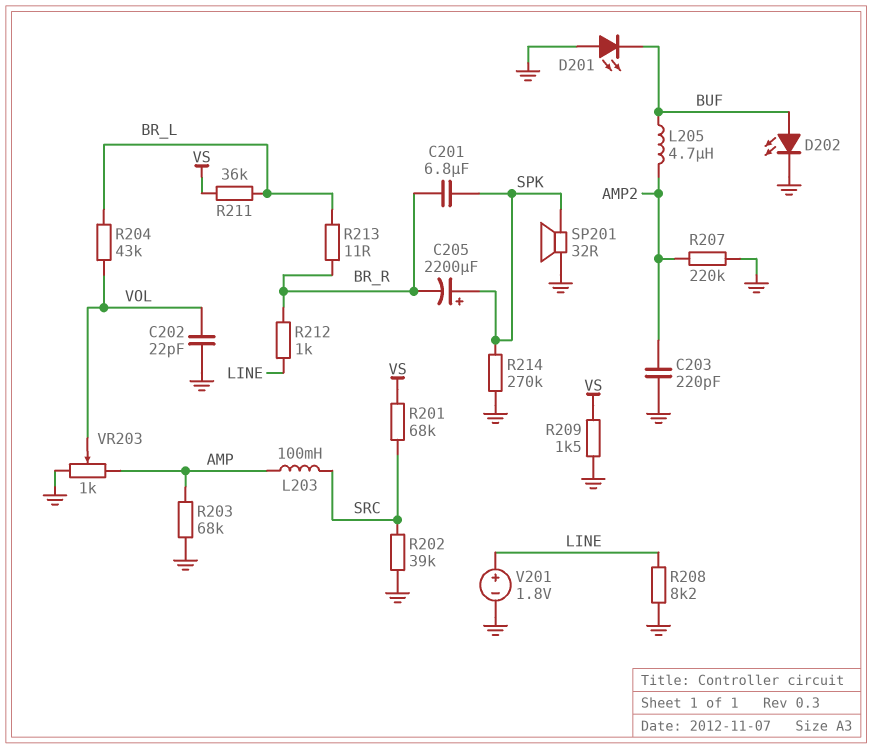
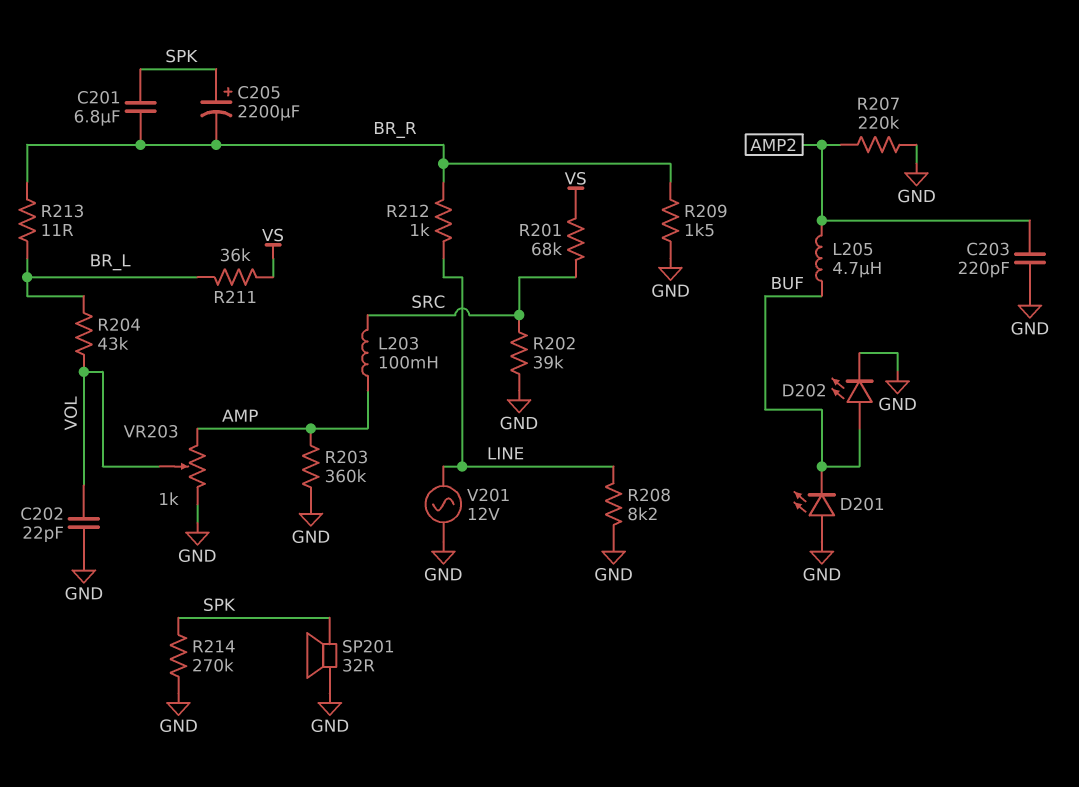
R203: 68k (AMP, GND) -> 360k (AMP, GND)
R209: 1.5k (GND, VS) -> 1.5k (BR_R, GND)
V201: 1.8V (plus LINE, minus GND) -> AC 12V (GND, LINE)

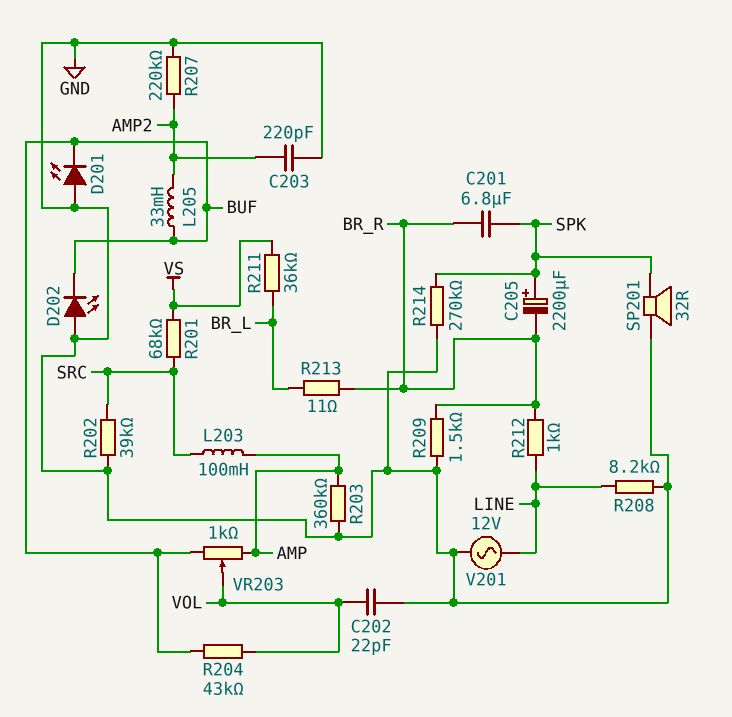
D202: LED (A BUF, K GND) -> LED (A GND, K BUF)
L205: 4.7uH (AMP2, BUF) -> 33mH (AMP2, BUF)
R204: 43k (BR_L, VOL) -> 43k (BUF, VOL)
VR203: 1k (AMP, GND, wiper VOL) -> 1k (AMP, BUF, wiper VOL)

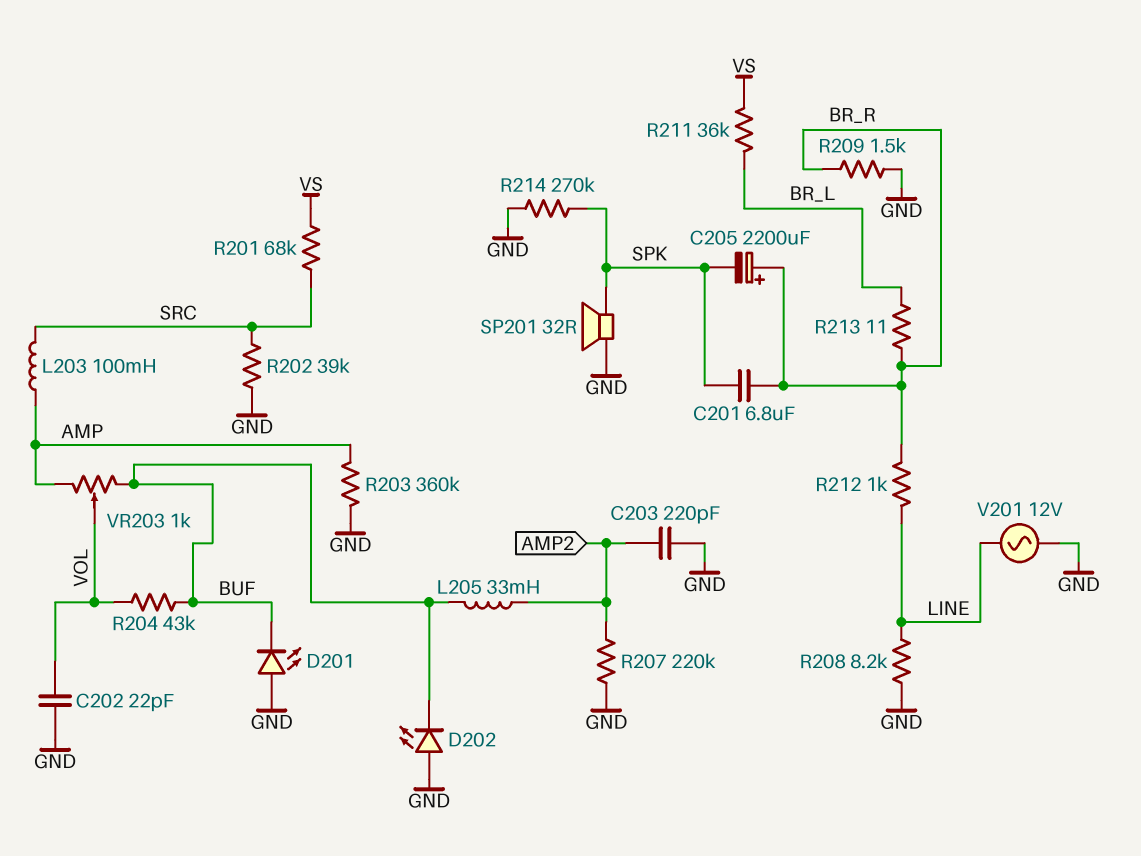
C205: 2200uF (plus SPK, minus BR_R) -> 2200uF (plus BR_R, minus SPK)

